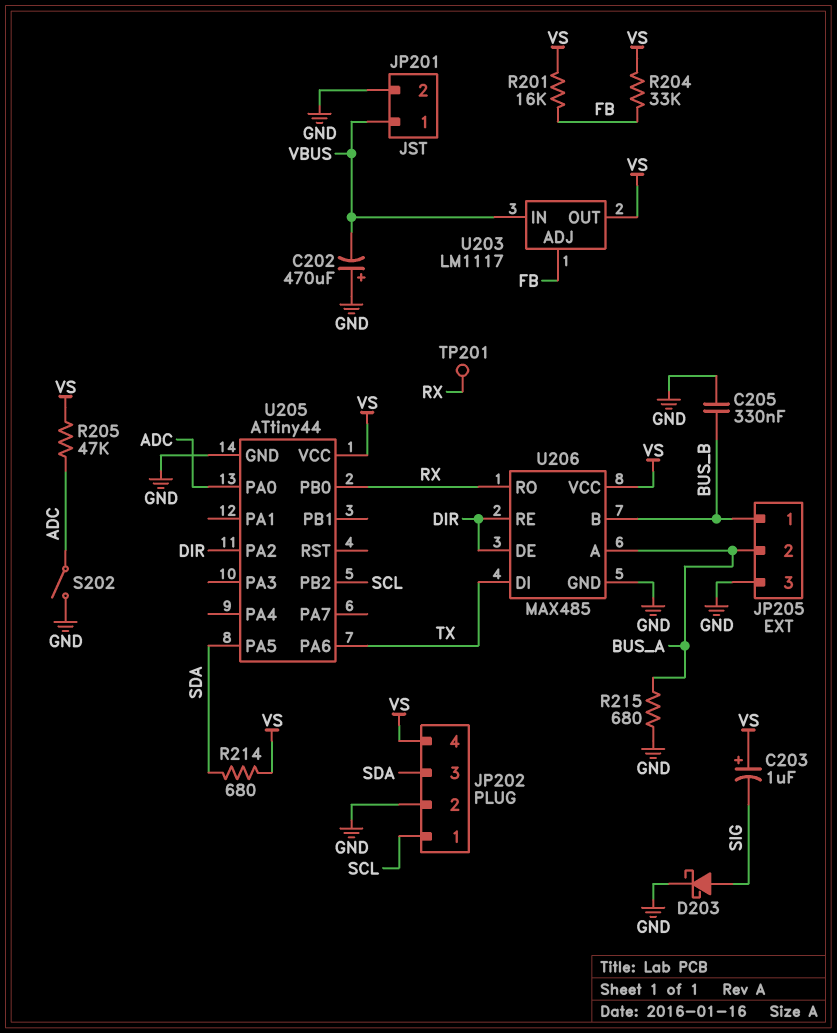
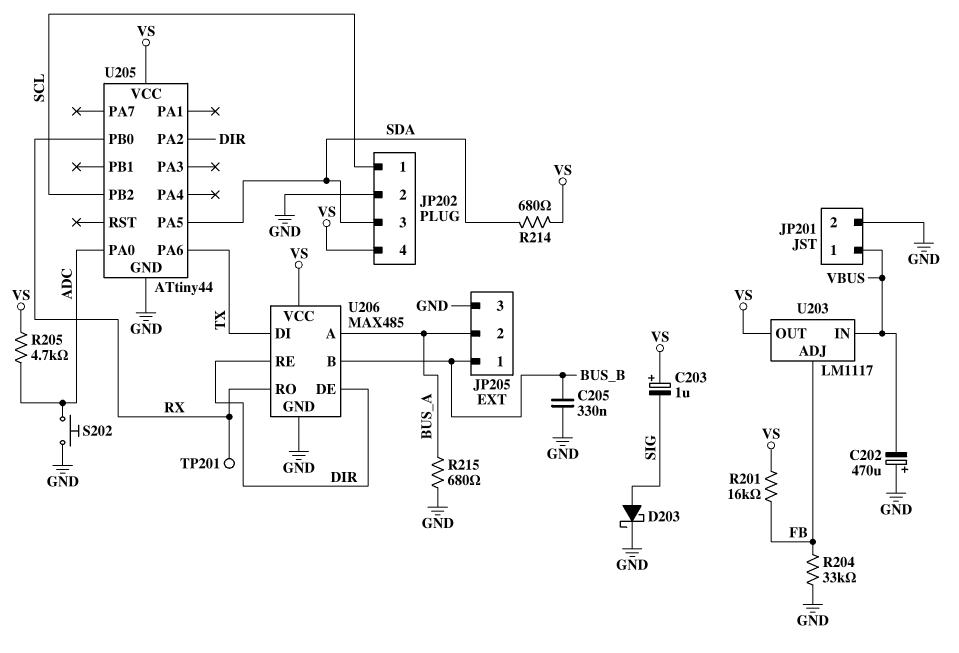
R204: 33k (FB, VS) -> 33k (FB, GND)
R205: 47k (ADC, VS) -> 4.7k (ADC, VS)
S202: switch (ADC, GND) -> button (ADC, GND)

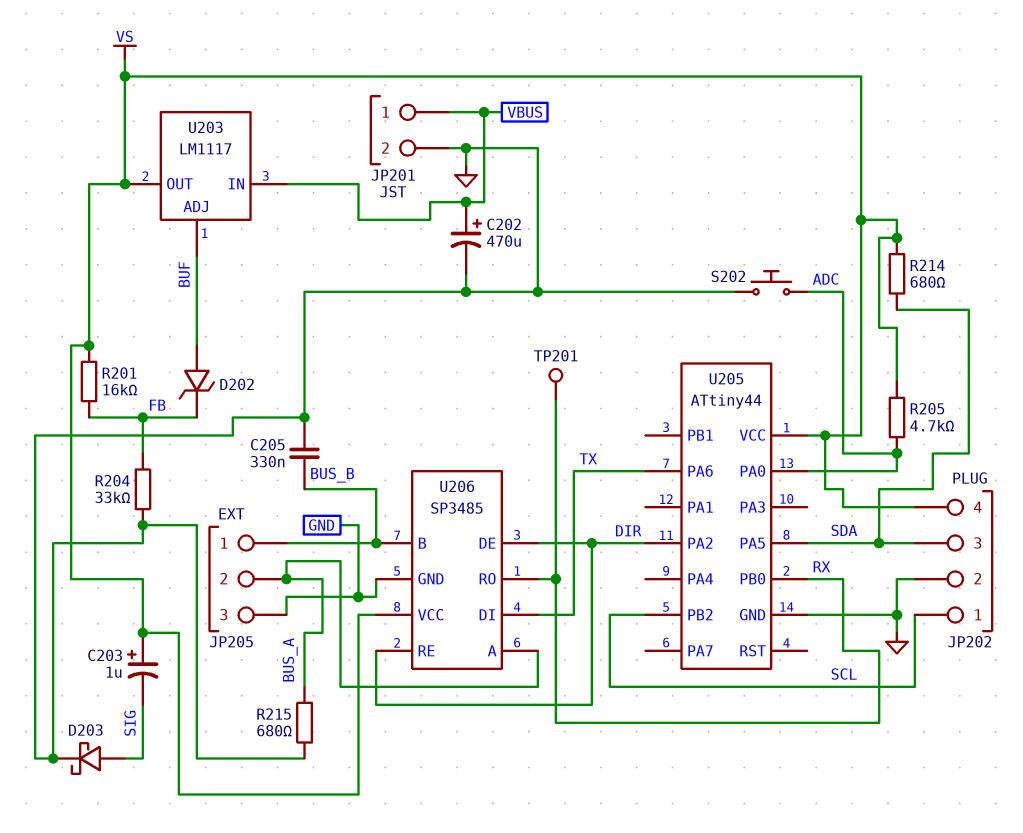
C202: 470uF (plus GND, minus VBUS) -> 470uF (plus VBUS, minus GND)
D202: none -> zener (A BUF, K FB)
U203 pin ADJ: FB -> BUF
U206: MAX485 -> SP3485

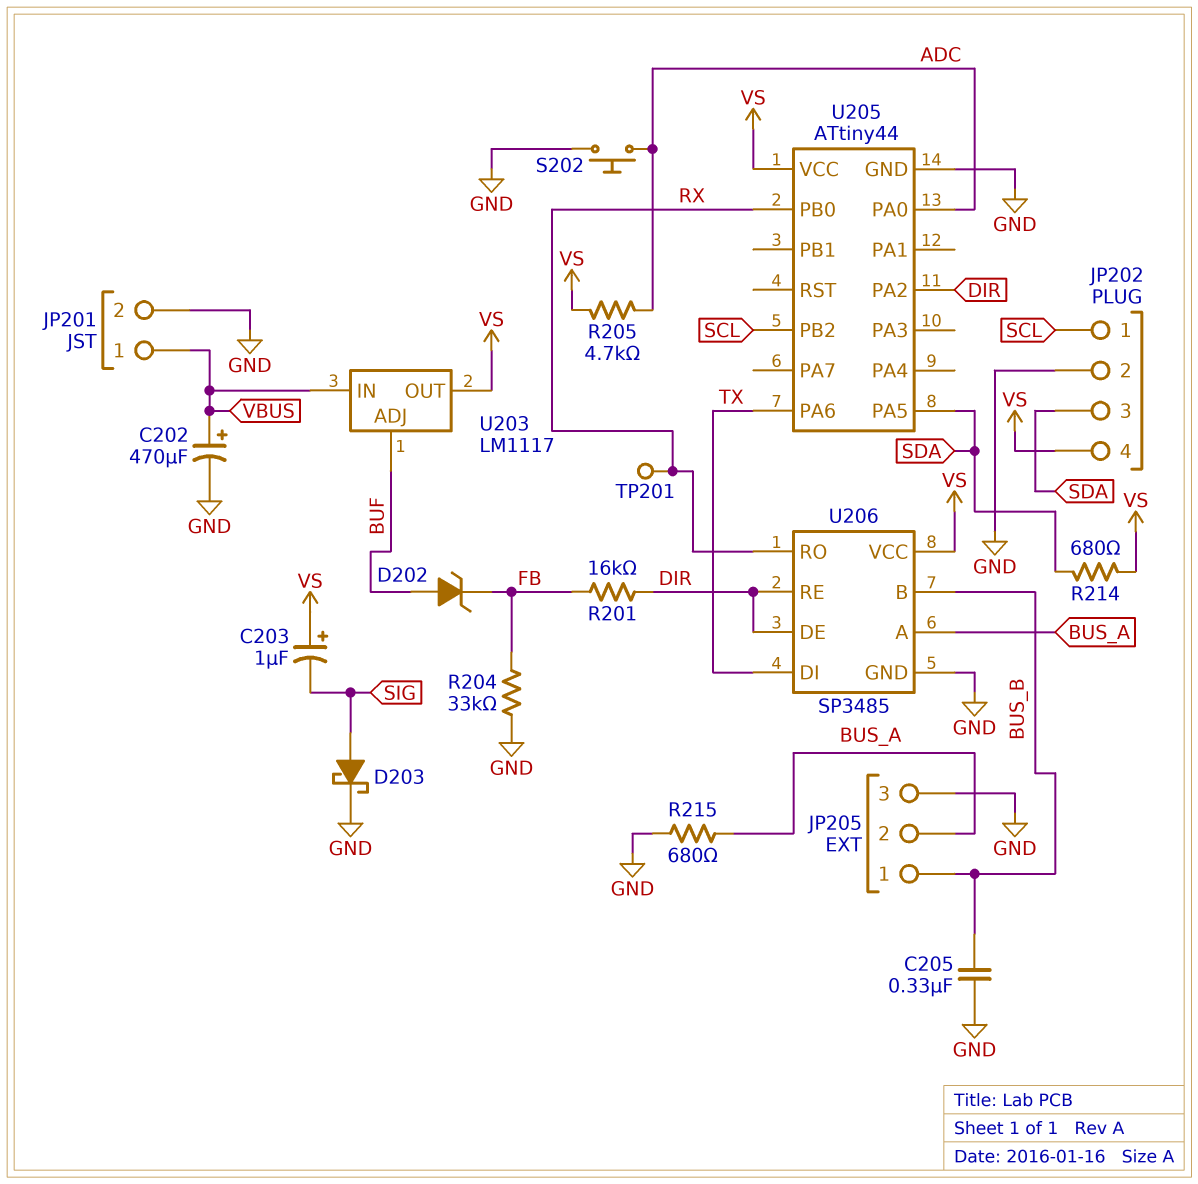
R201: 16k (FB, VS) -> 16k (DIR, FB)

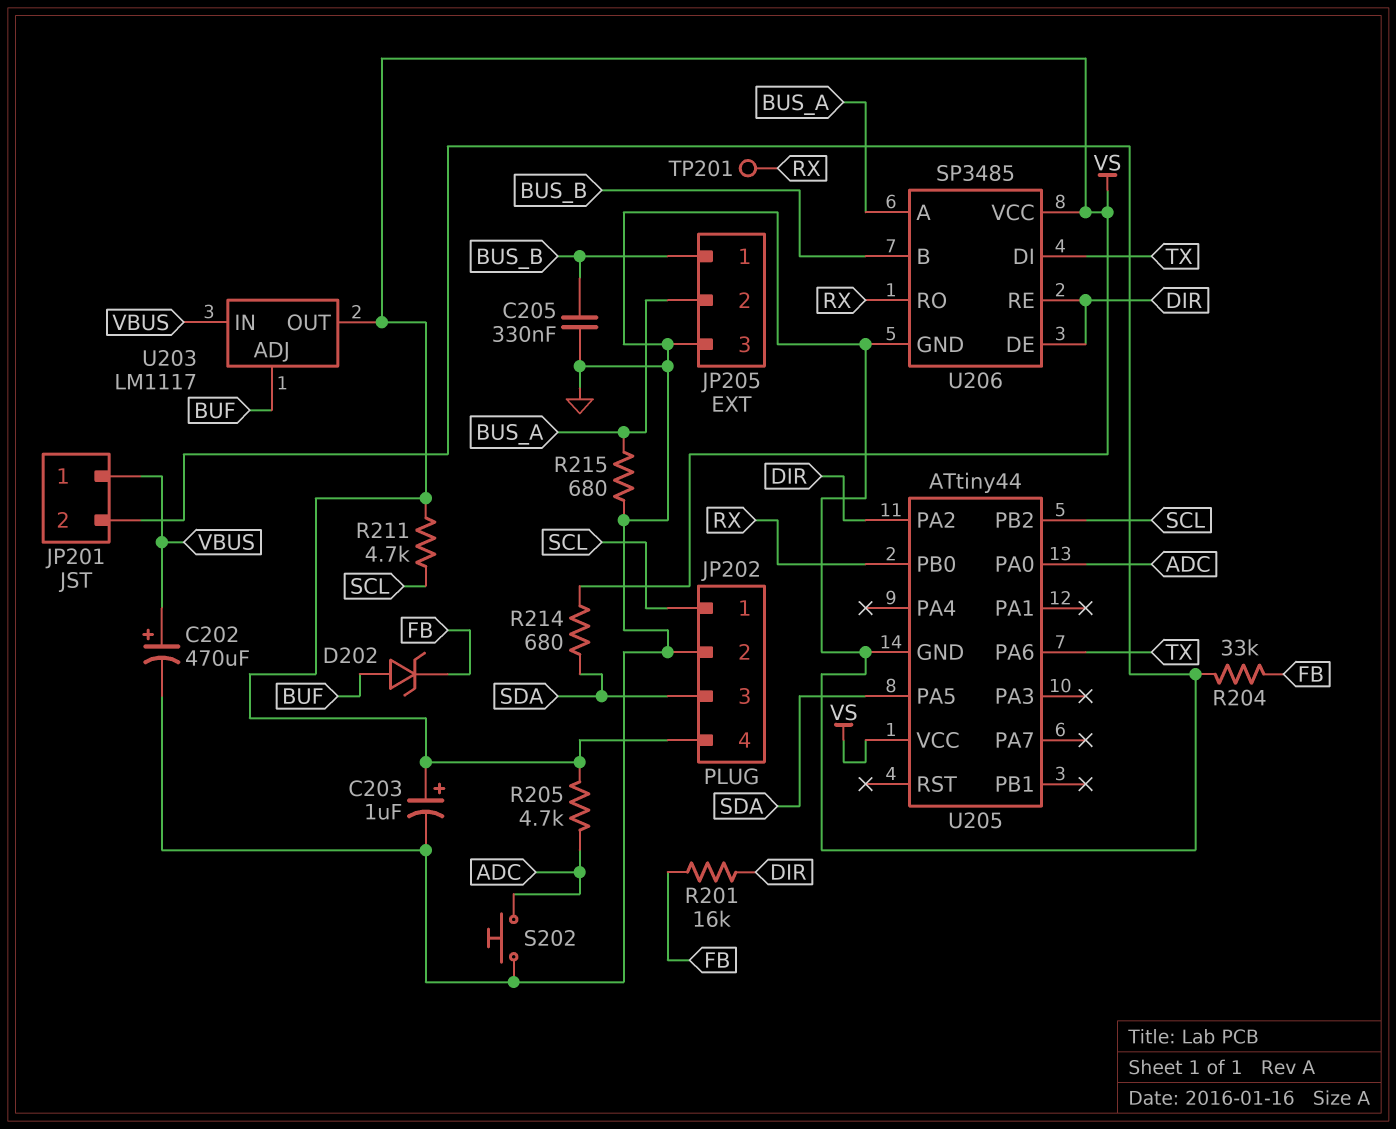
C203: 1uF (plus VS, minus SIG) -> 1uF (plus VS, minus GND)
D203: schottky (A SIG, K GND) -> none
R211: none -> 4.7k (SCL, VS)

